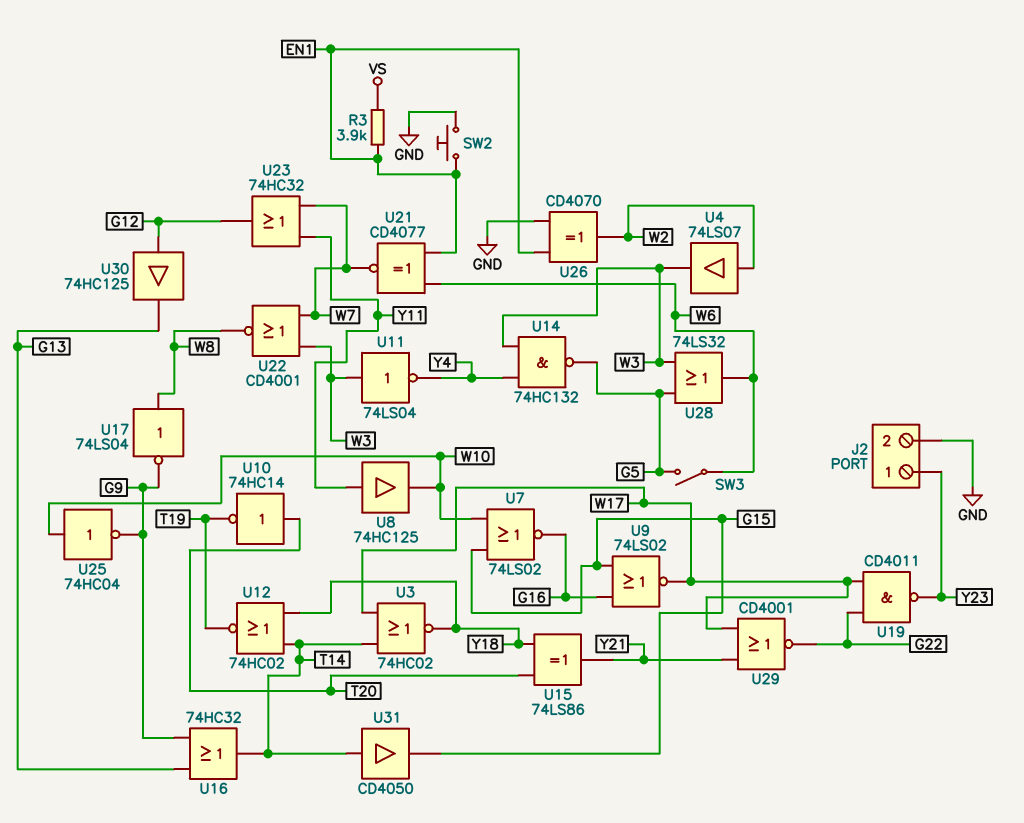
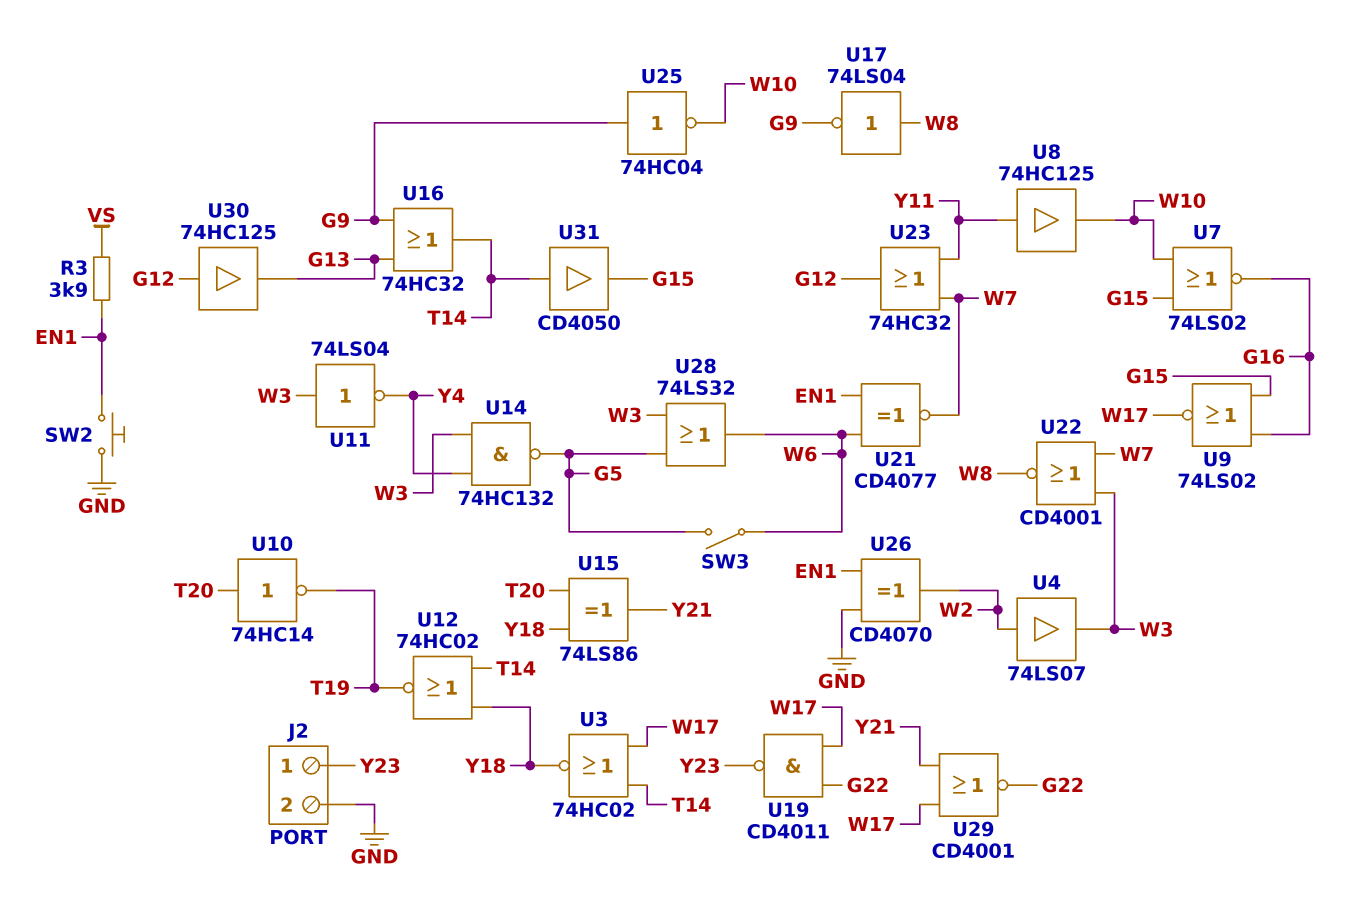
U25: NOT 74HC04 (in W10, out G9) -> NOT 74HC04 (in G9, out W10)

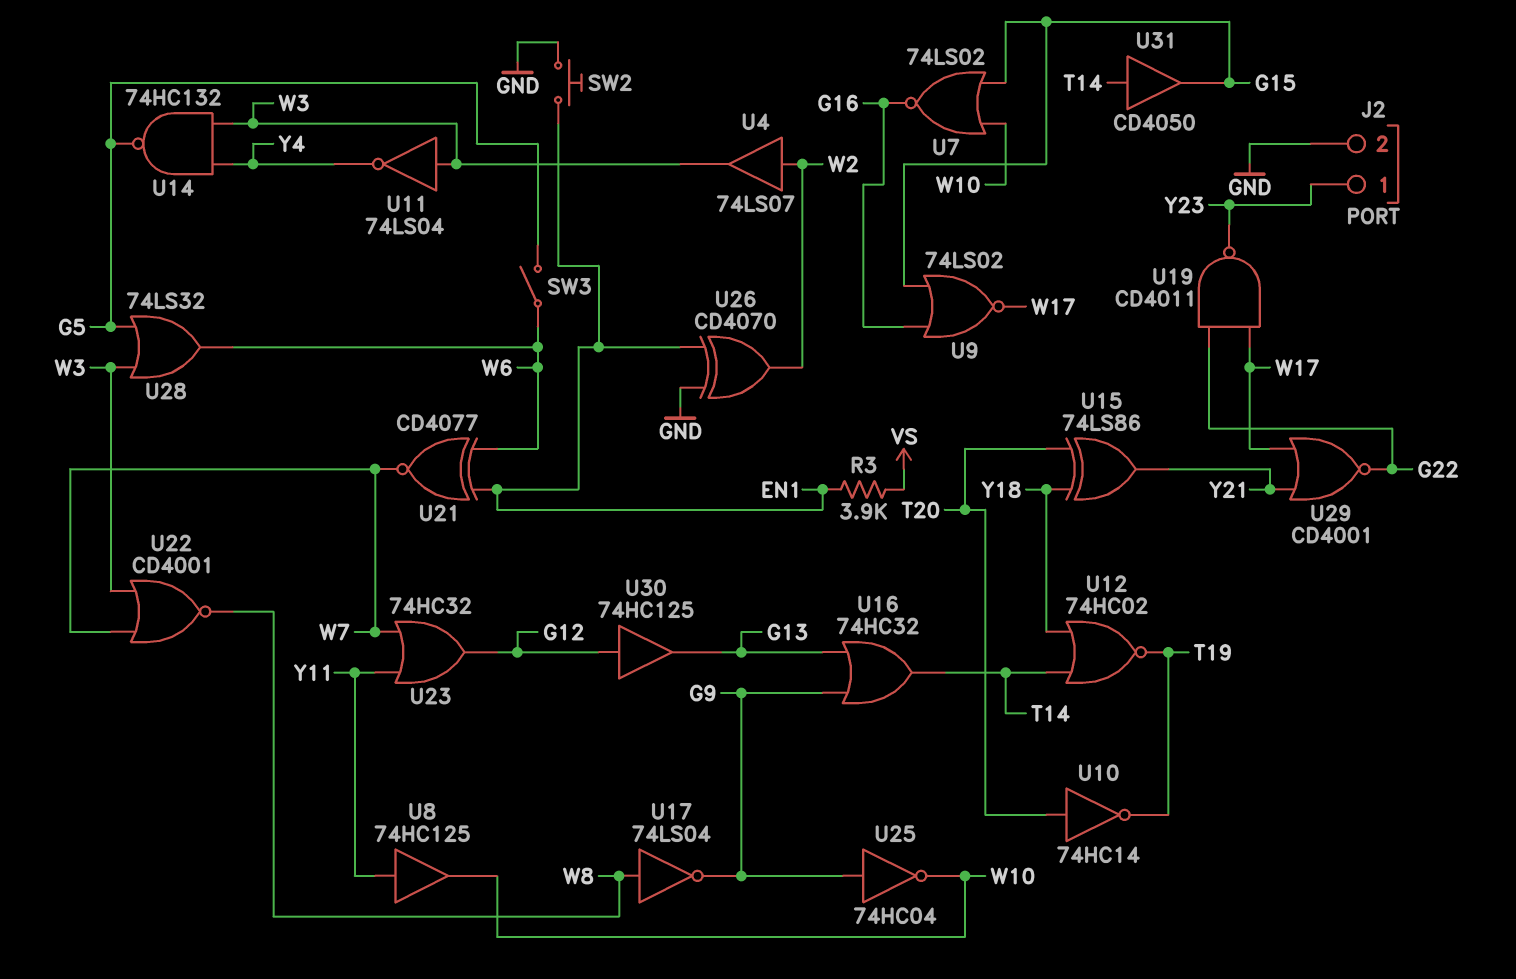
U3: NOR 74HC02 (in T14, in W17, out Y18) -> none

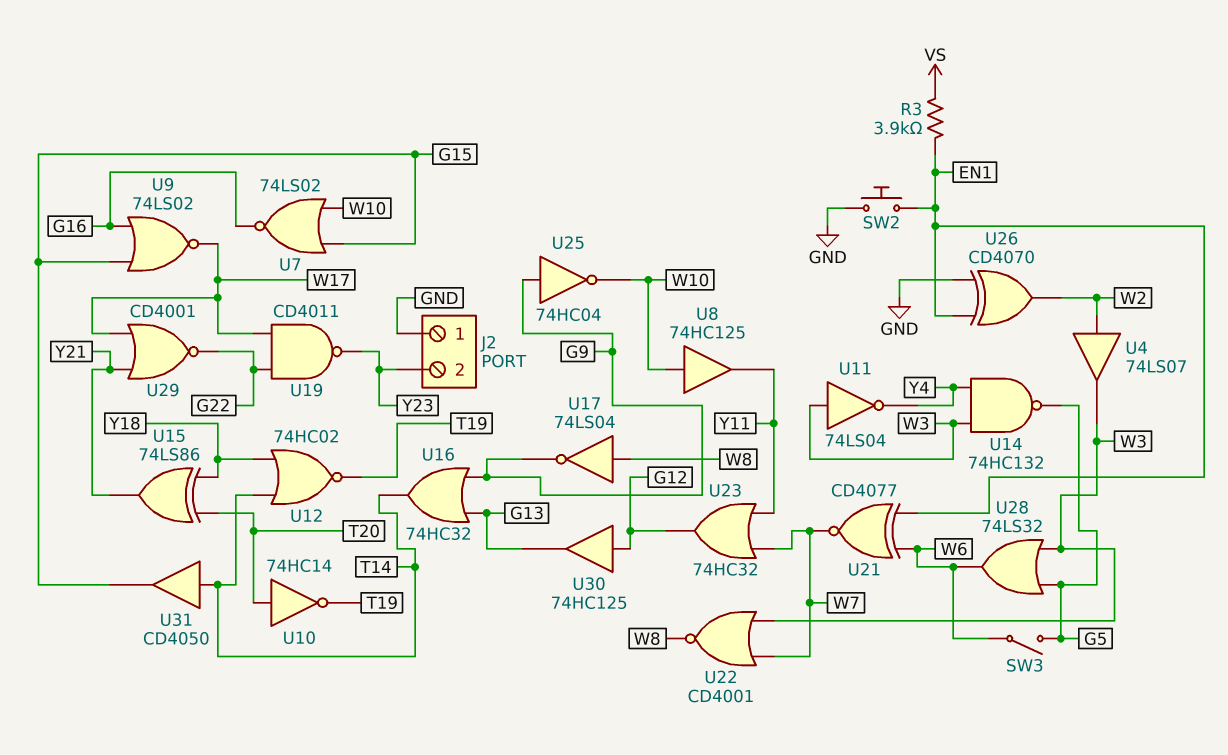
J2 pin 1: Y23 -> GND
J2 pin 2: GND -> Y23
U8: buffer 74HC125 (in Y11, out W10) -> buffer 74HC125 (in W10, out Y11)

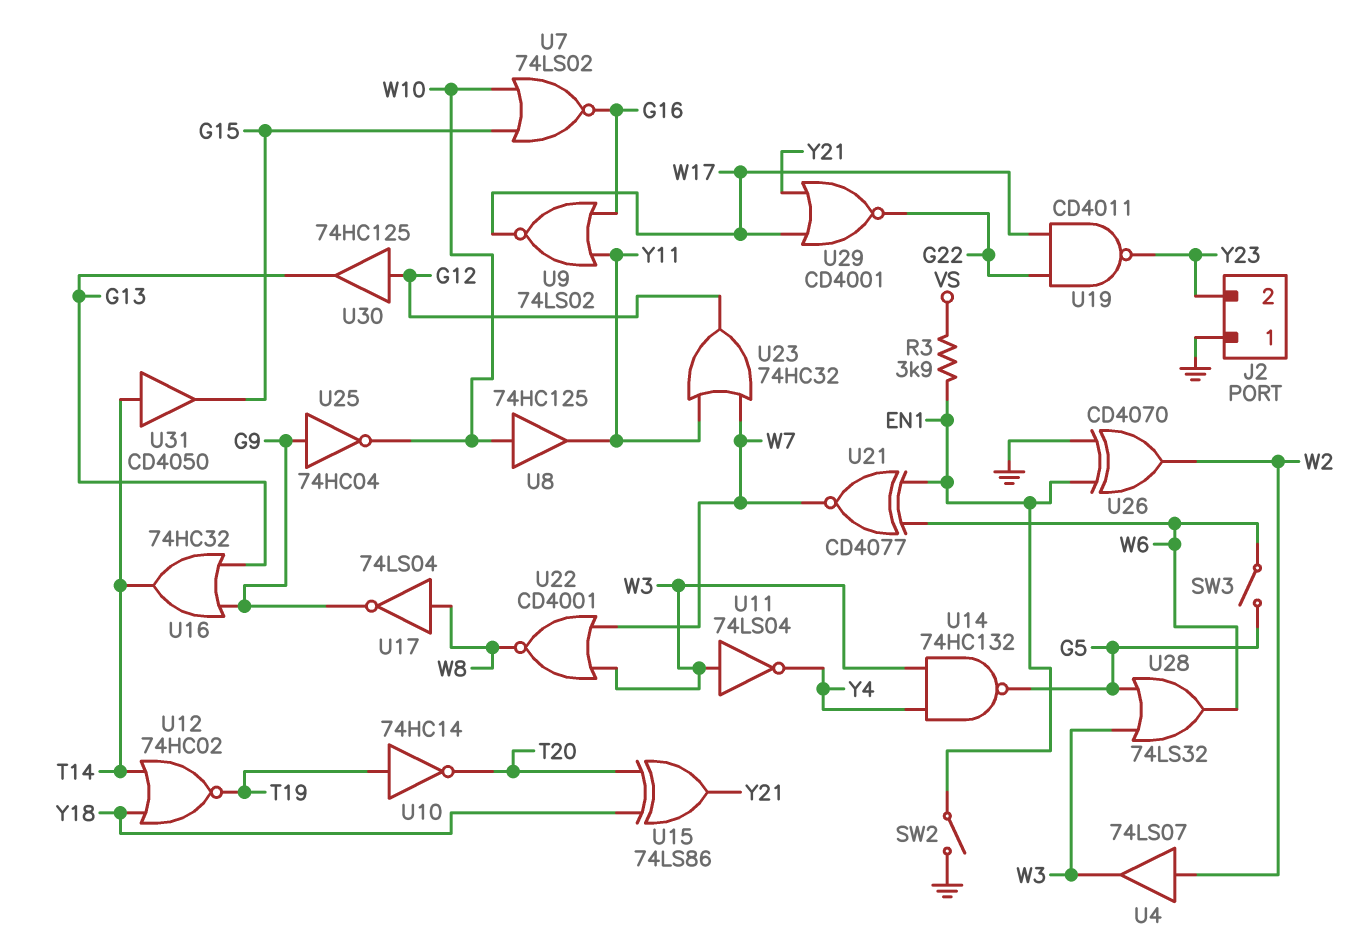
SW2: button (EN1, GND) -> switch (EN1, GND)
U9: NOR 74LS02 (in G15, in G16, out W17) -> NOR 74LS02 (in G16, in Y11, out W17)
U10: NOT 74HC14 (in T20, out T19) -> NOT 74HC14 (in T19, out T20)

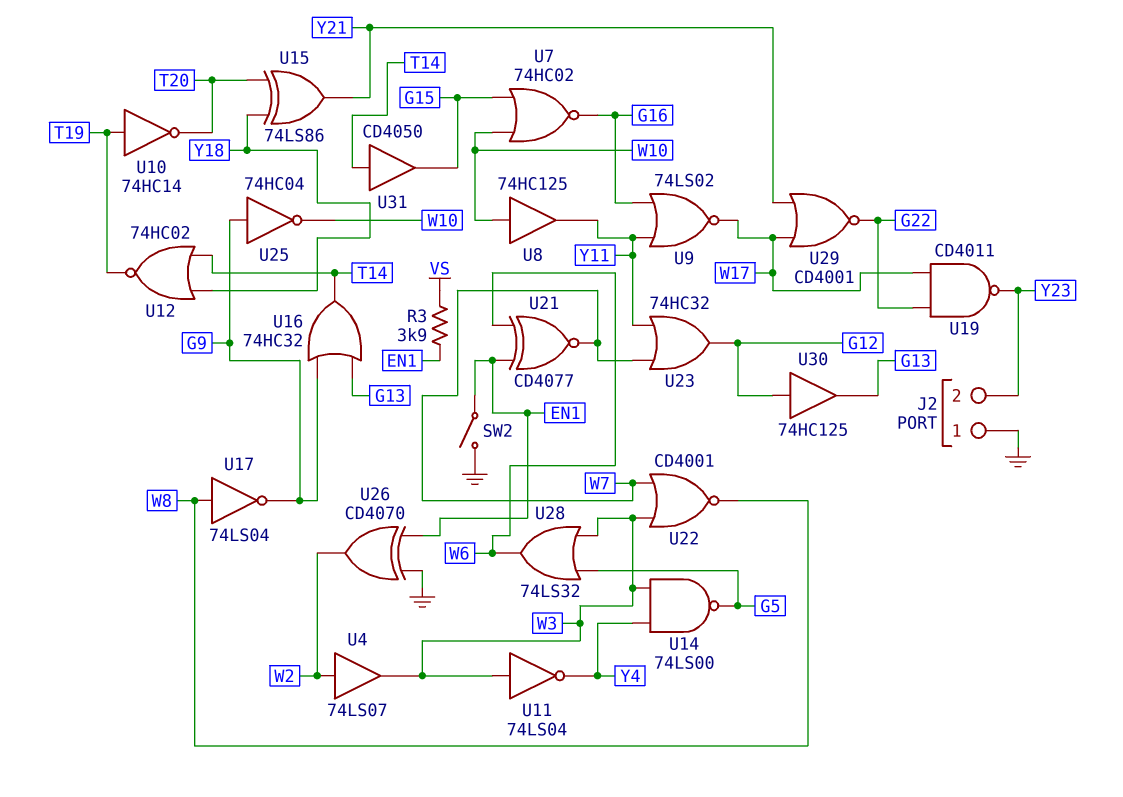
SW3: switch (G5, W6) -> none
U7: NOR 74LS02 (in G15, in W10, out G16) -> NOR 74HC02 (in G15, in W10, out G16)
U14: NAND 74HC132 (in W3, in Y4, out G5) -> NAND 74LS00 (in W3, in Y4, out G5)

